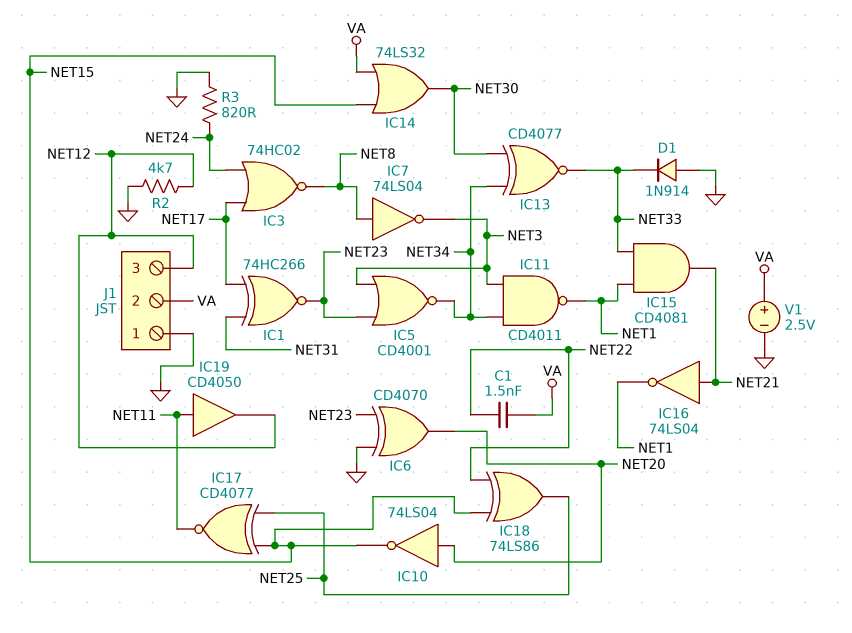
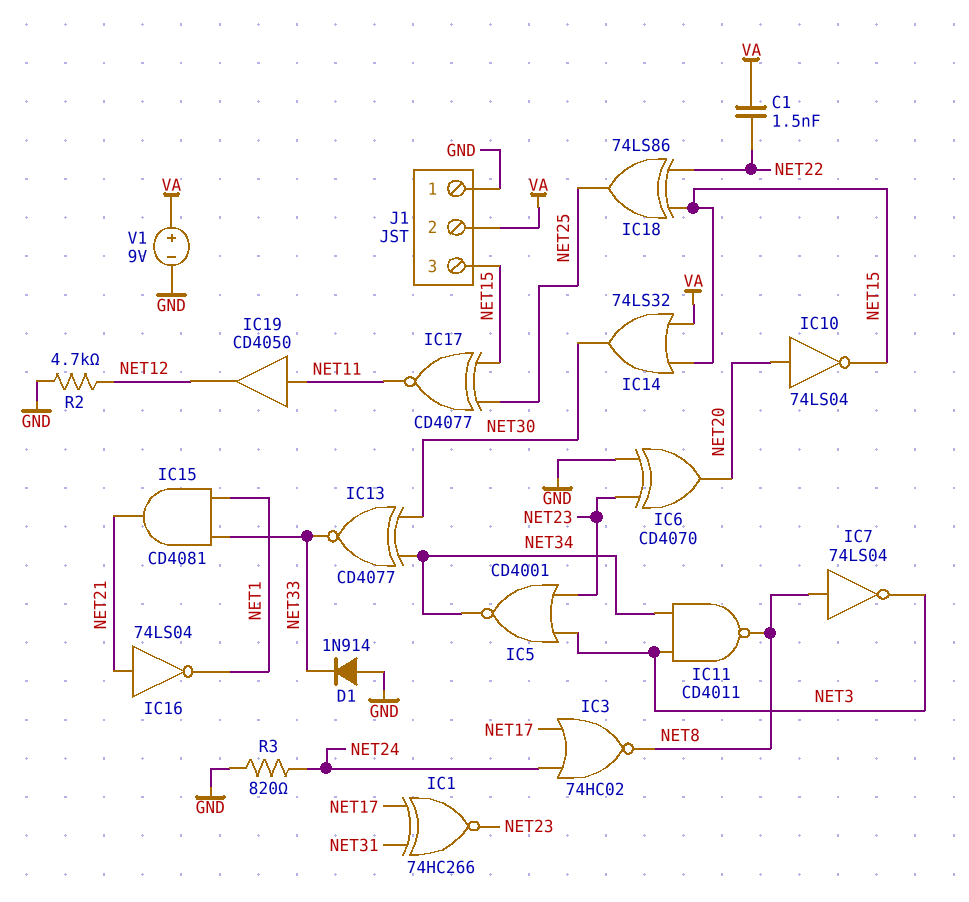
IC11: NAND CD4011 (in NET3, in NET34, out NET1) -> NAND CD4011 (in NET3, in NET34, out NET8)
J1 pin 3: NET12 -> NET15
V1: 2.5V (plus VA, minus GND) -> 9V (plus VA, minus GND)

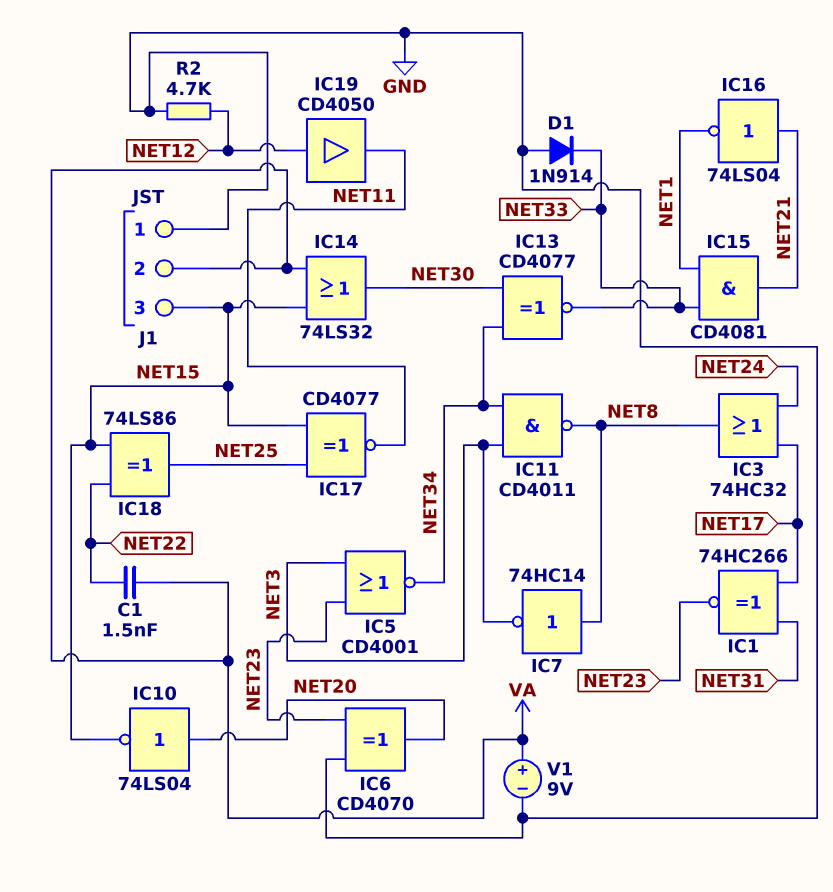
IC3: NOR 74HC02 (in NET17, in NET24, out NET8) -> OR 74HC32 (in NET17, in NET24, out NET8)
IC7: NOT 74LS04 (in NET8, out NET3) -> NOT 74HC14 (in NET8, out NET3)
IC19: buffer CD4050 (in NET11, out NET12) -> buffer CD4050 (in NET12, out NET11)
R3: 820 (GND, NET24) -> none

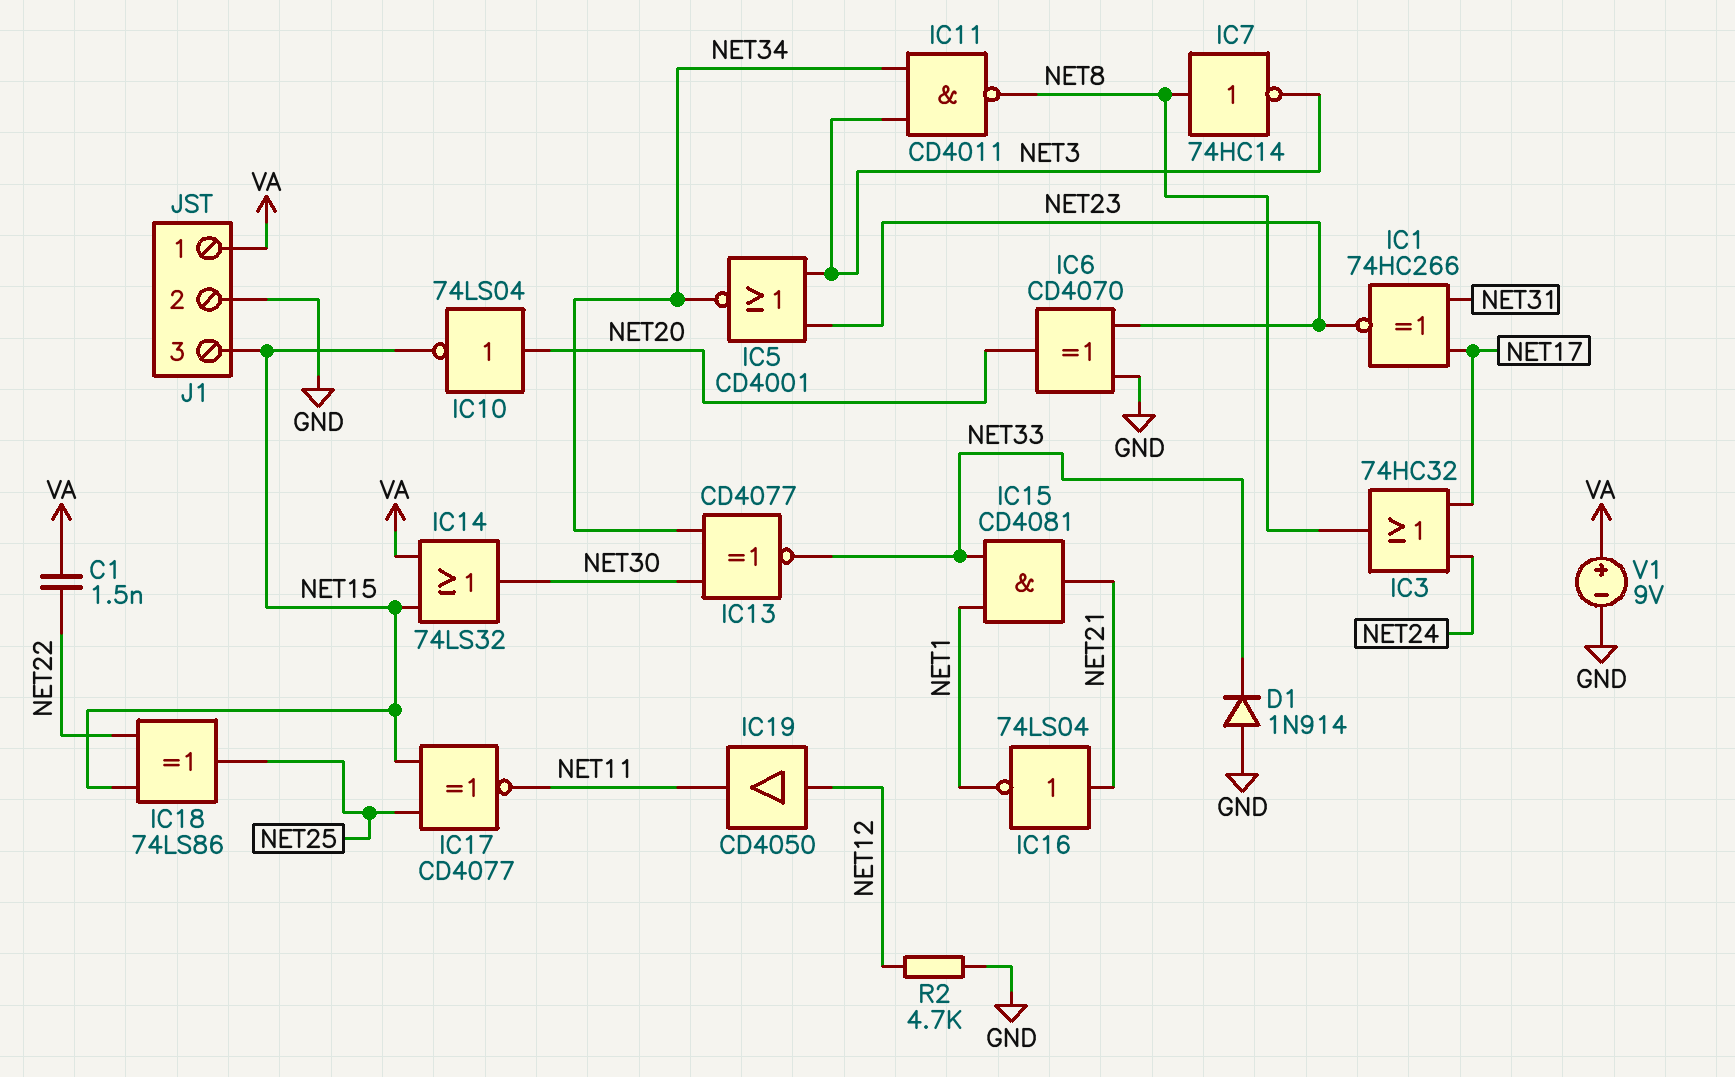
J1 pin 1: GND -> VA
J1 pin 2: VA -> GND

